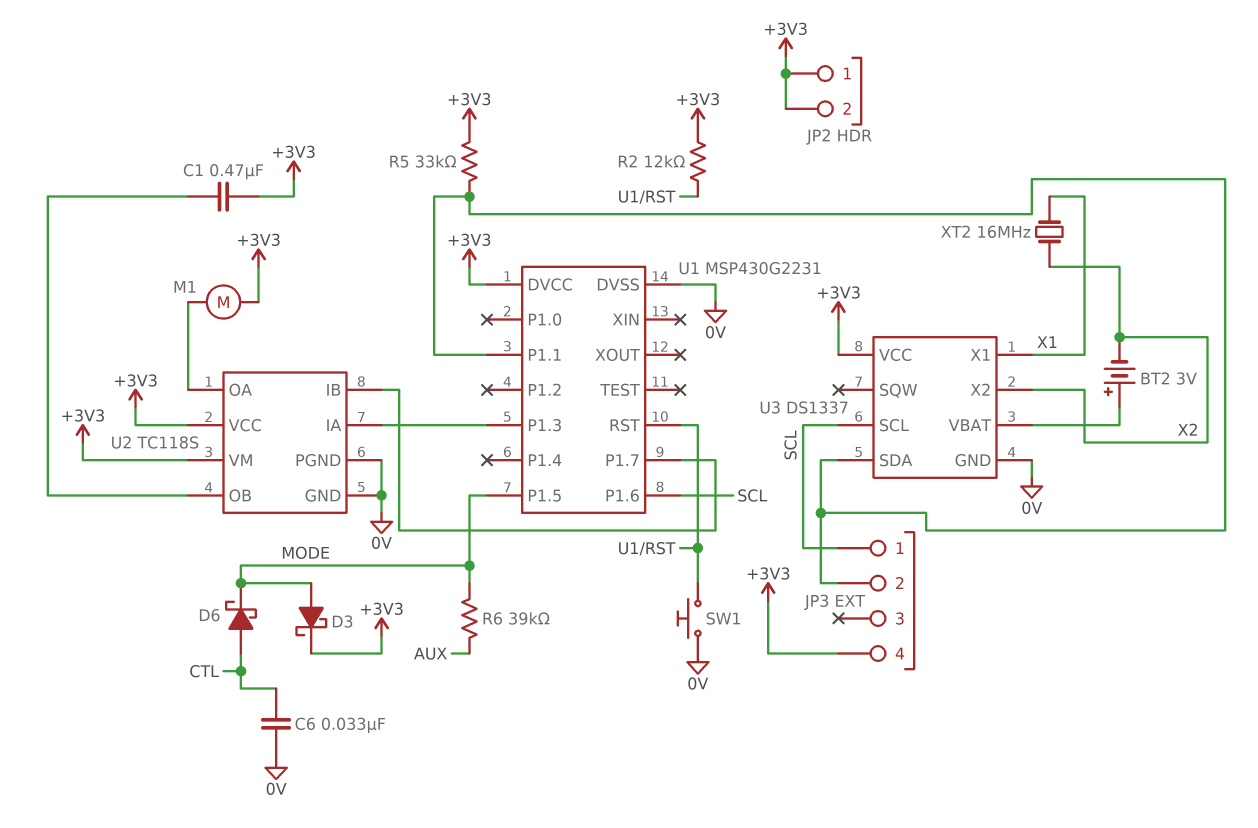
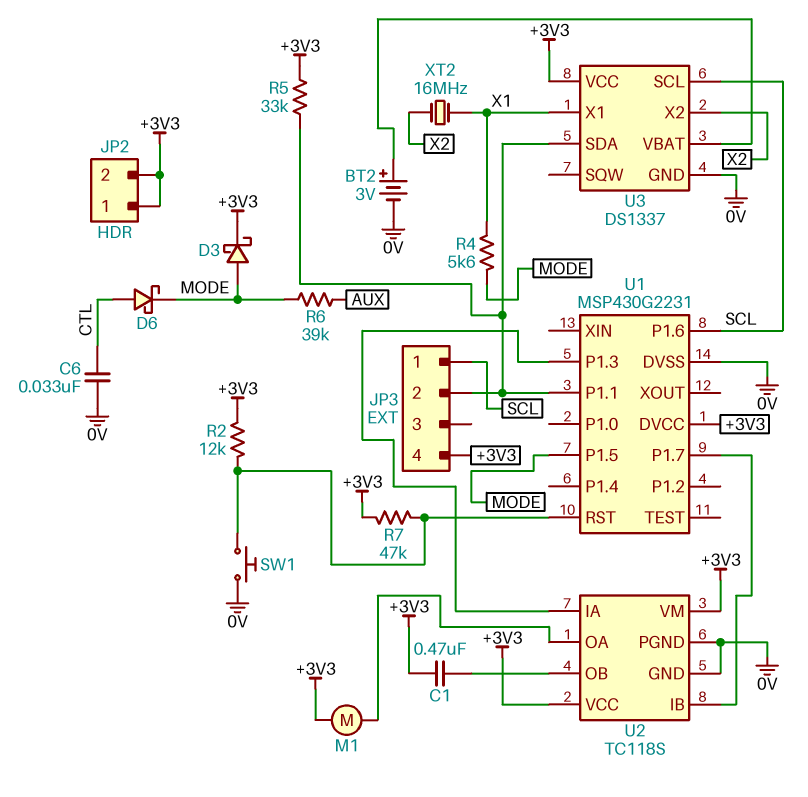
BT2: 3V (plus U3/VBAT, minus X2) -> 3V (plus U3/VBAT, minus 0V)
R4: none -> 5.6k (MODE, X1)
R7: none -> 47k (+3V3, U1/RST)

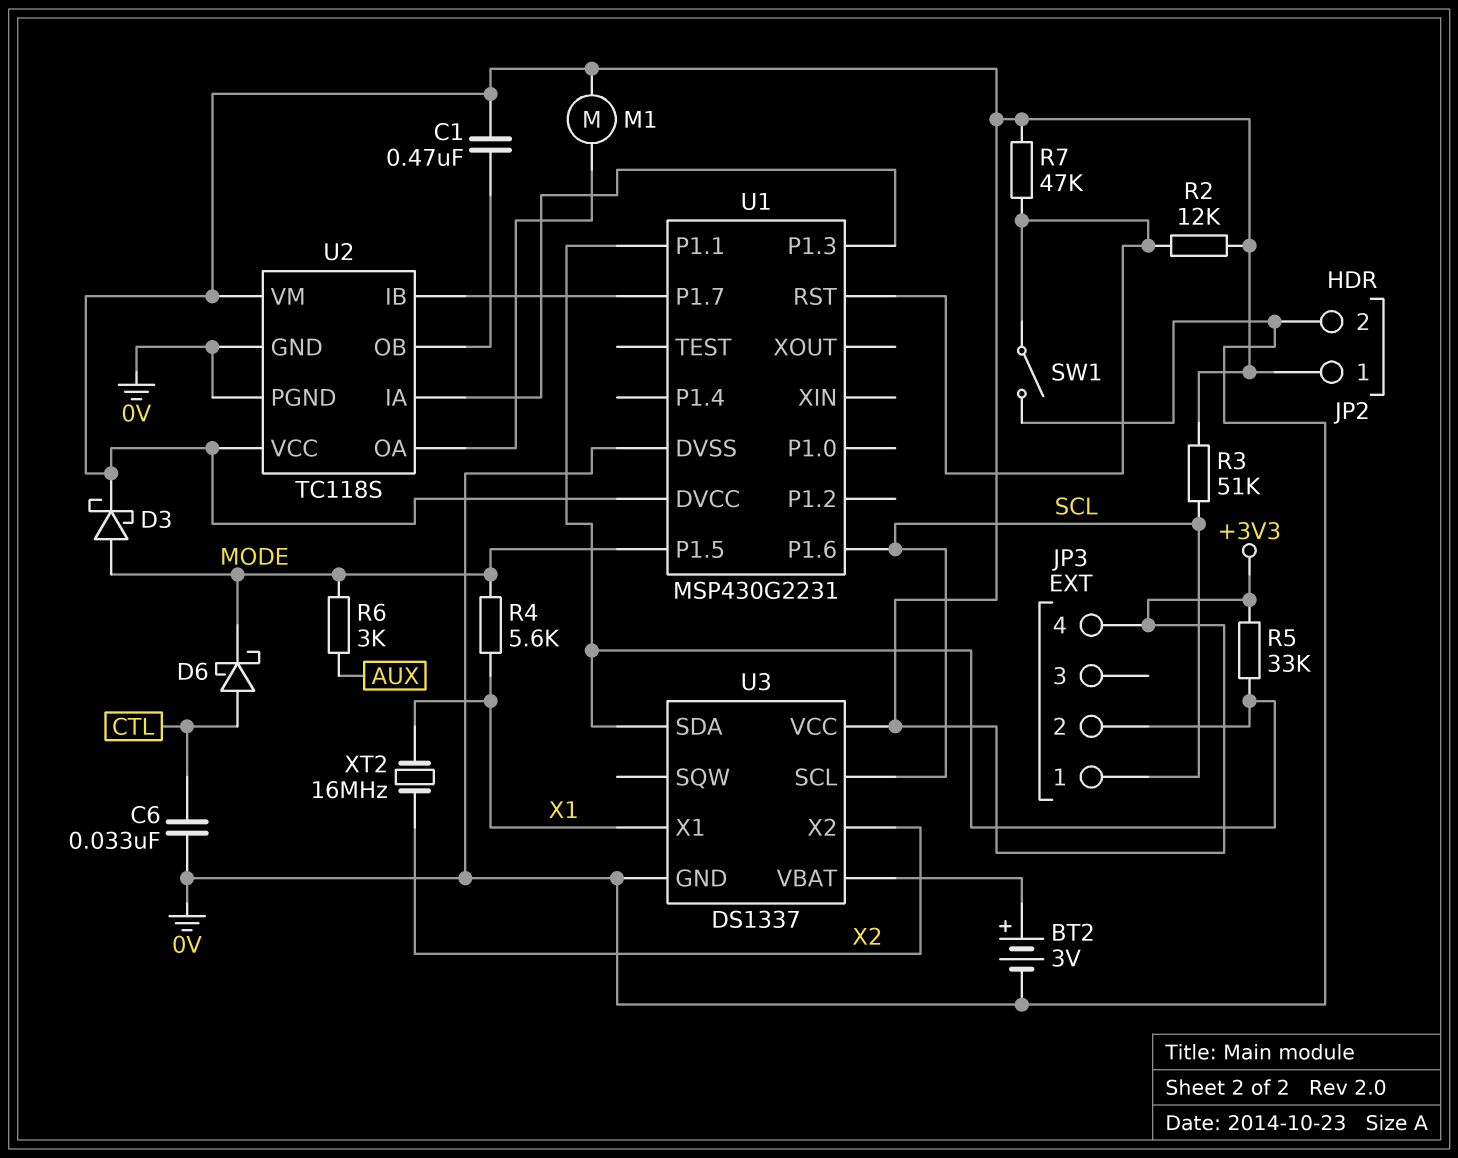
JP2 pin 2: +3V3 -> 0V
R3: none -> 51k (+3V3, SCL)
R6: 39k (AUX, MODE) -> 3k (AUX, MODE)
SW1: button (0V, U1/RST) -> switch (0V, U1/RST)

